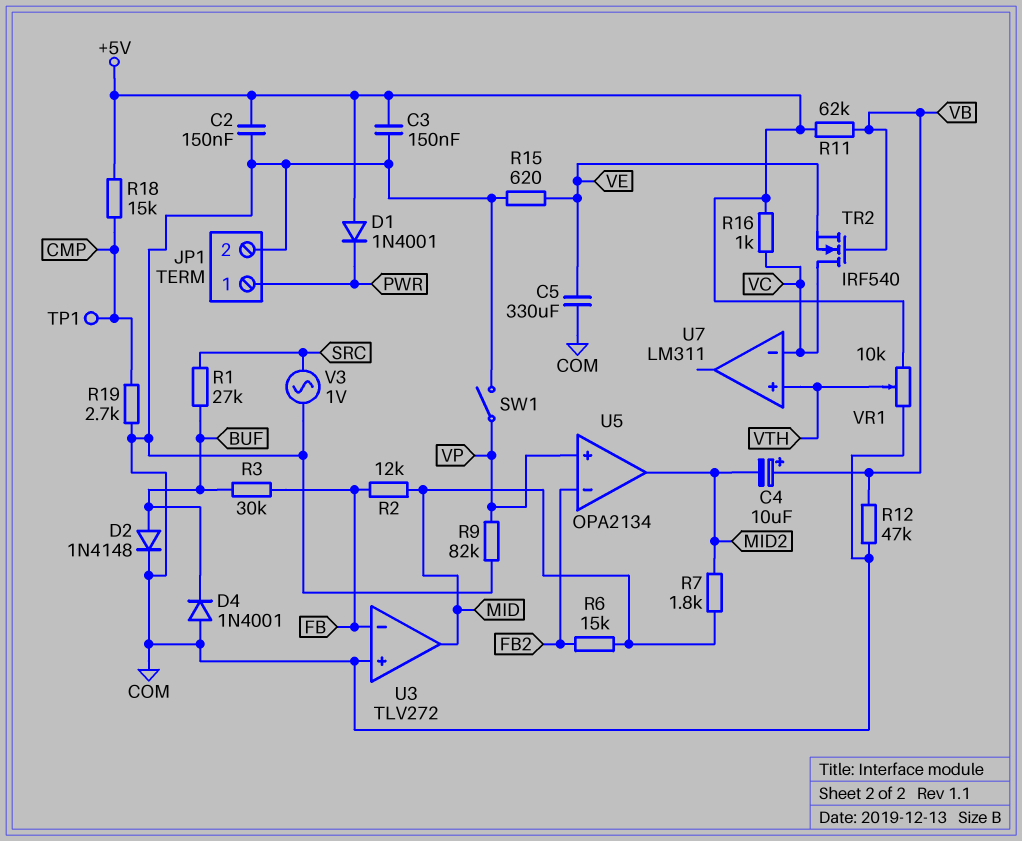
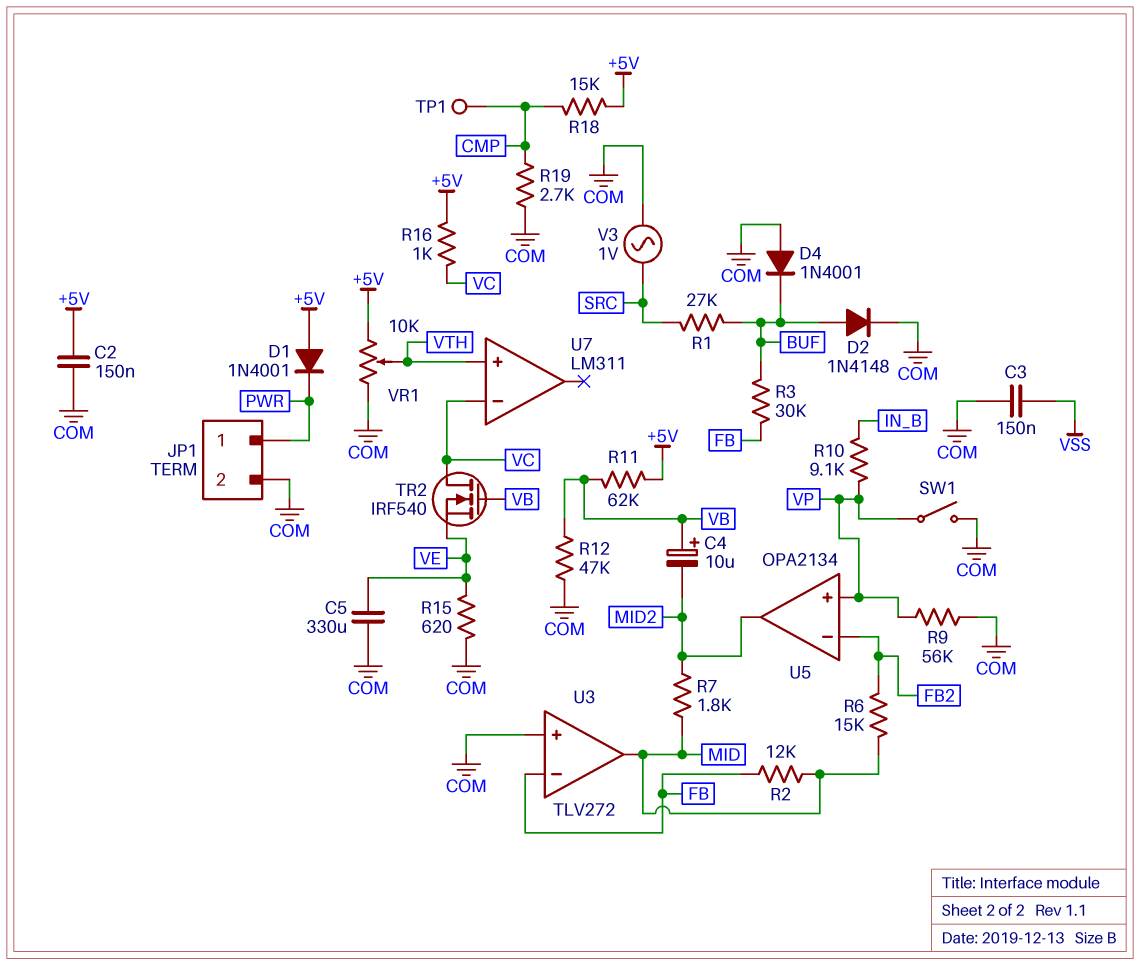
C3: 150nF (+5V, COM) -> 150nF (COM, VSS)
R9: 82k (COM, VP) -> 56k (COM, VP)
R10: none -> 9.1k (IN_B, VP)

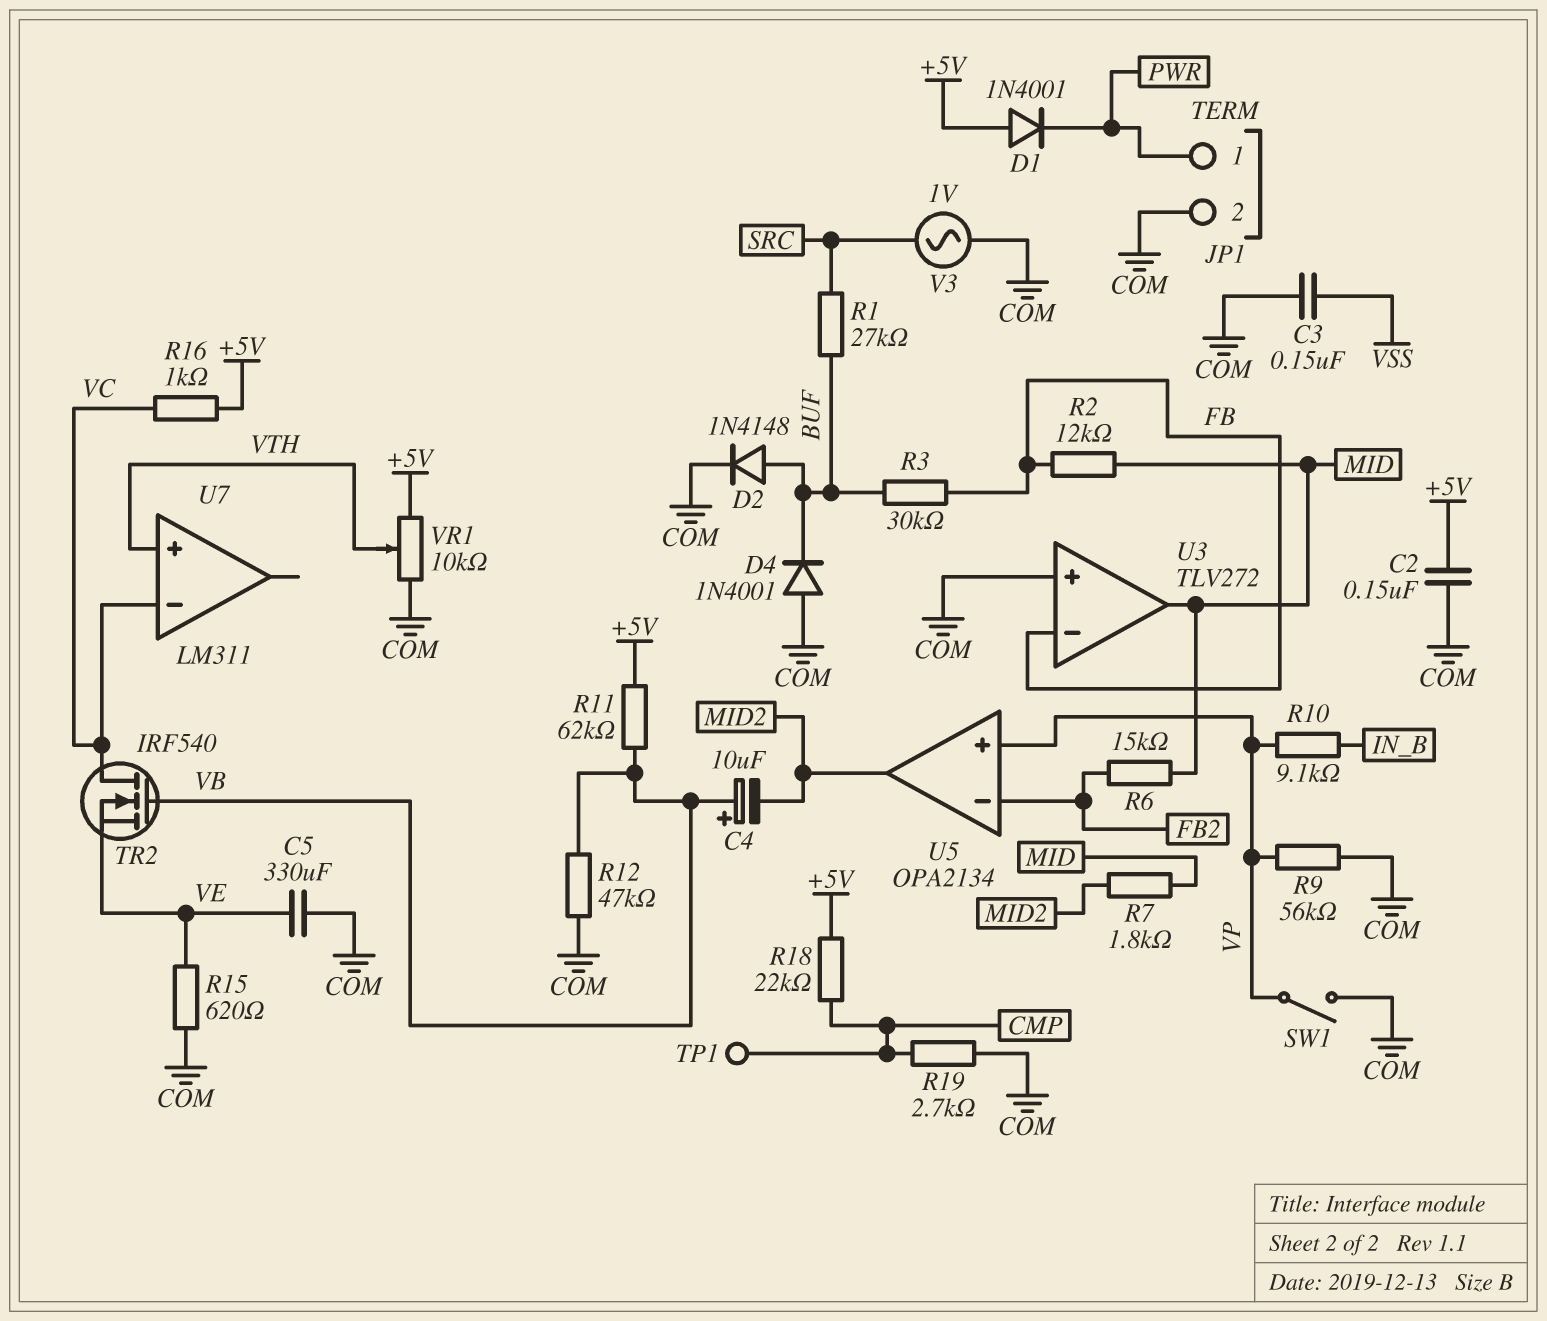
R18: 15k (+5V, CMP) -> 22k (+5V, CMP)

